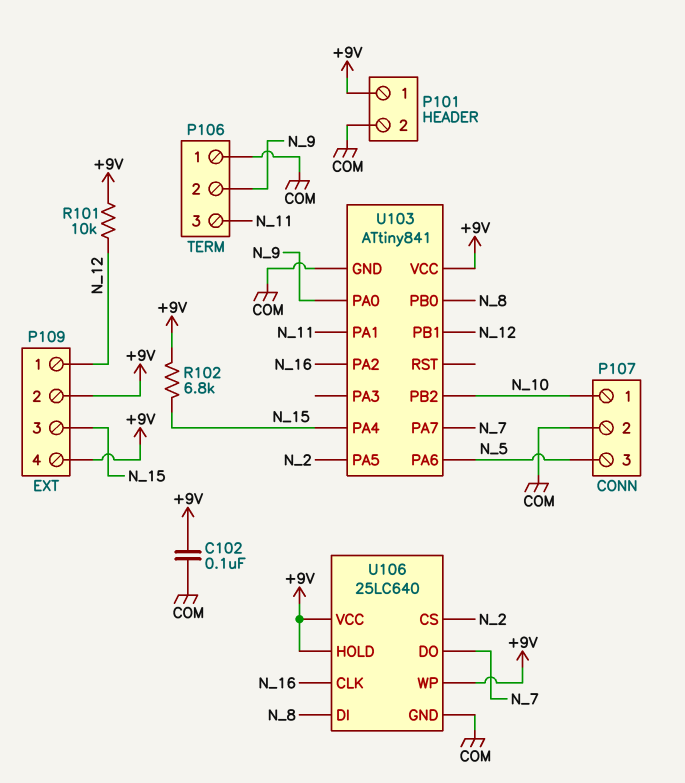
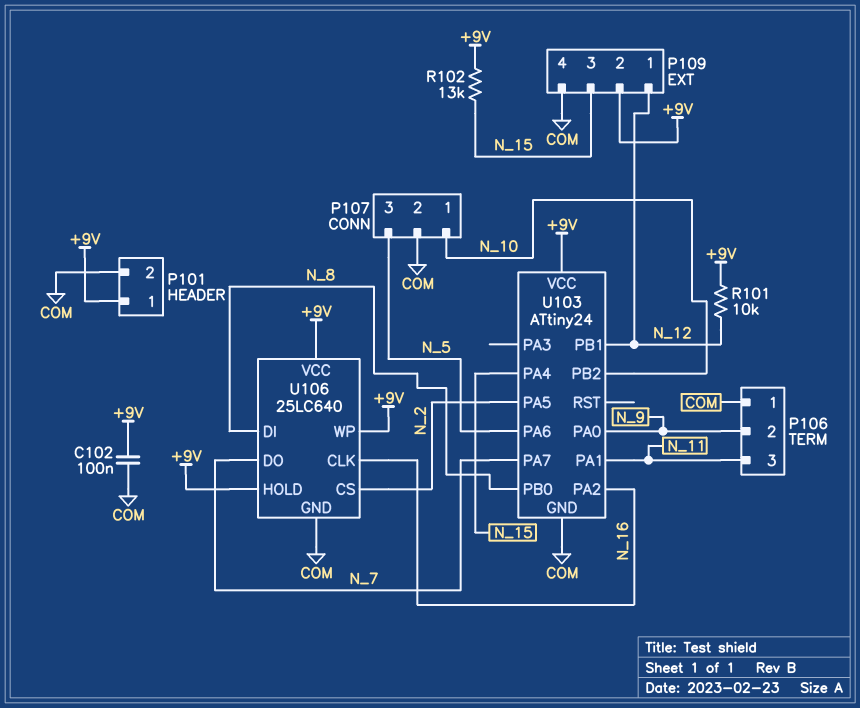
P109 pin 4: +9V -> COM
R102: 6.8k (+9V, N_15) -> 13k (+9V, N_15)
U103: ATtiny841 -> ATtiny24

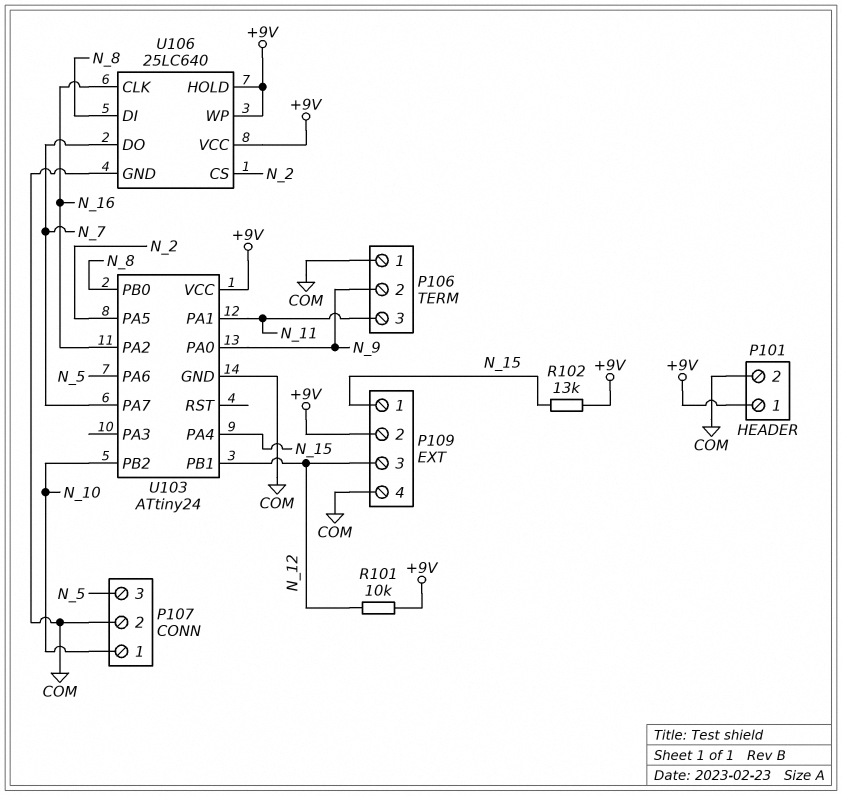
C102: 100nF (+9V, COM) -> none
P109 pin 1: N_12 -> N_15
P109 pin 3: N_15 -> N_12

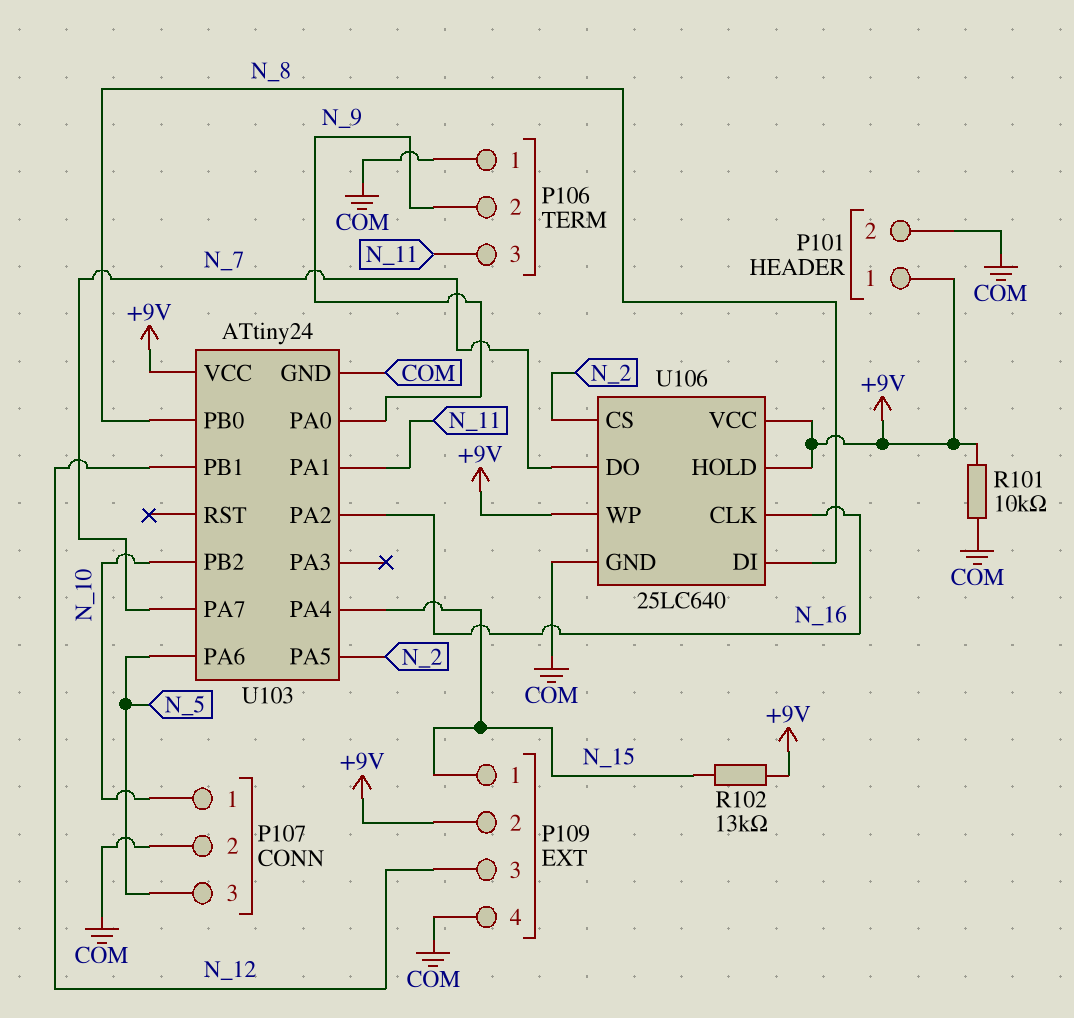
R101: 10k (+9V, N_12) -> 10k (+9V, COM)

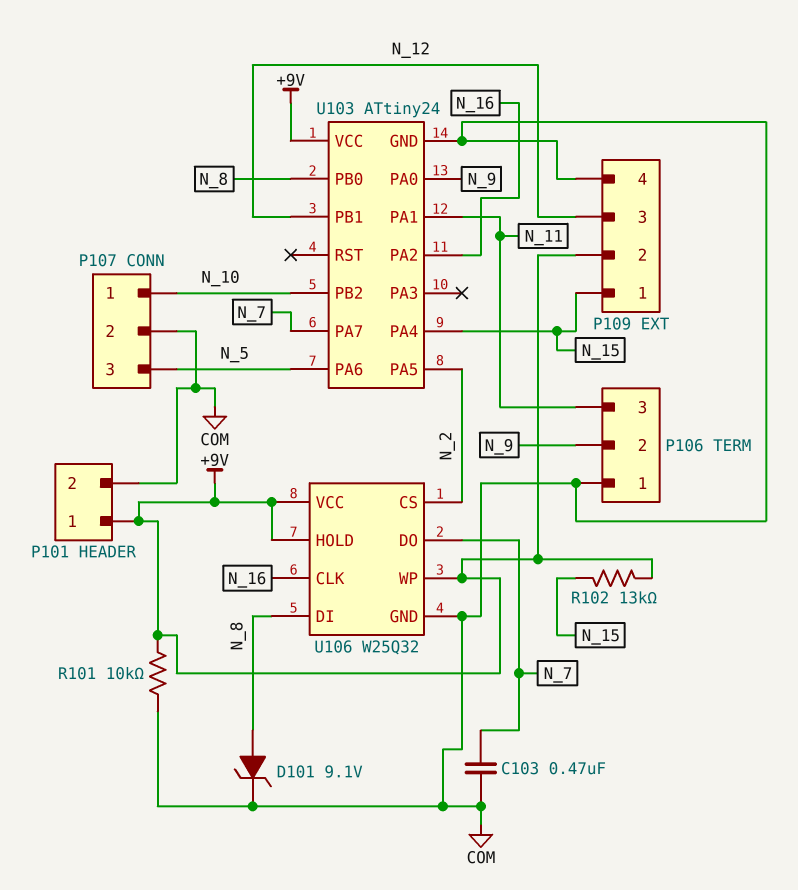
C103: none -> 470nF (COM, N_7)
D101: none -> zener 9.1V (A N_8, K COM)
U106: 25LC640 -> W25Q32

